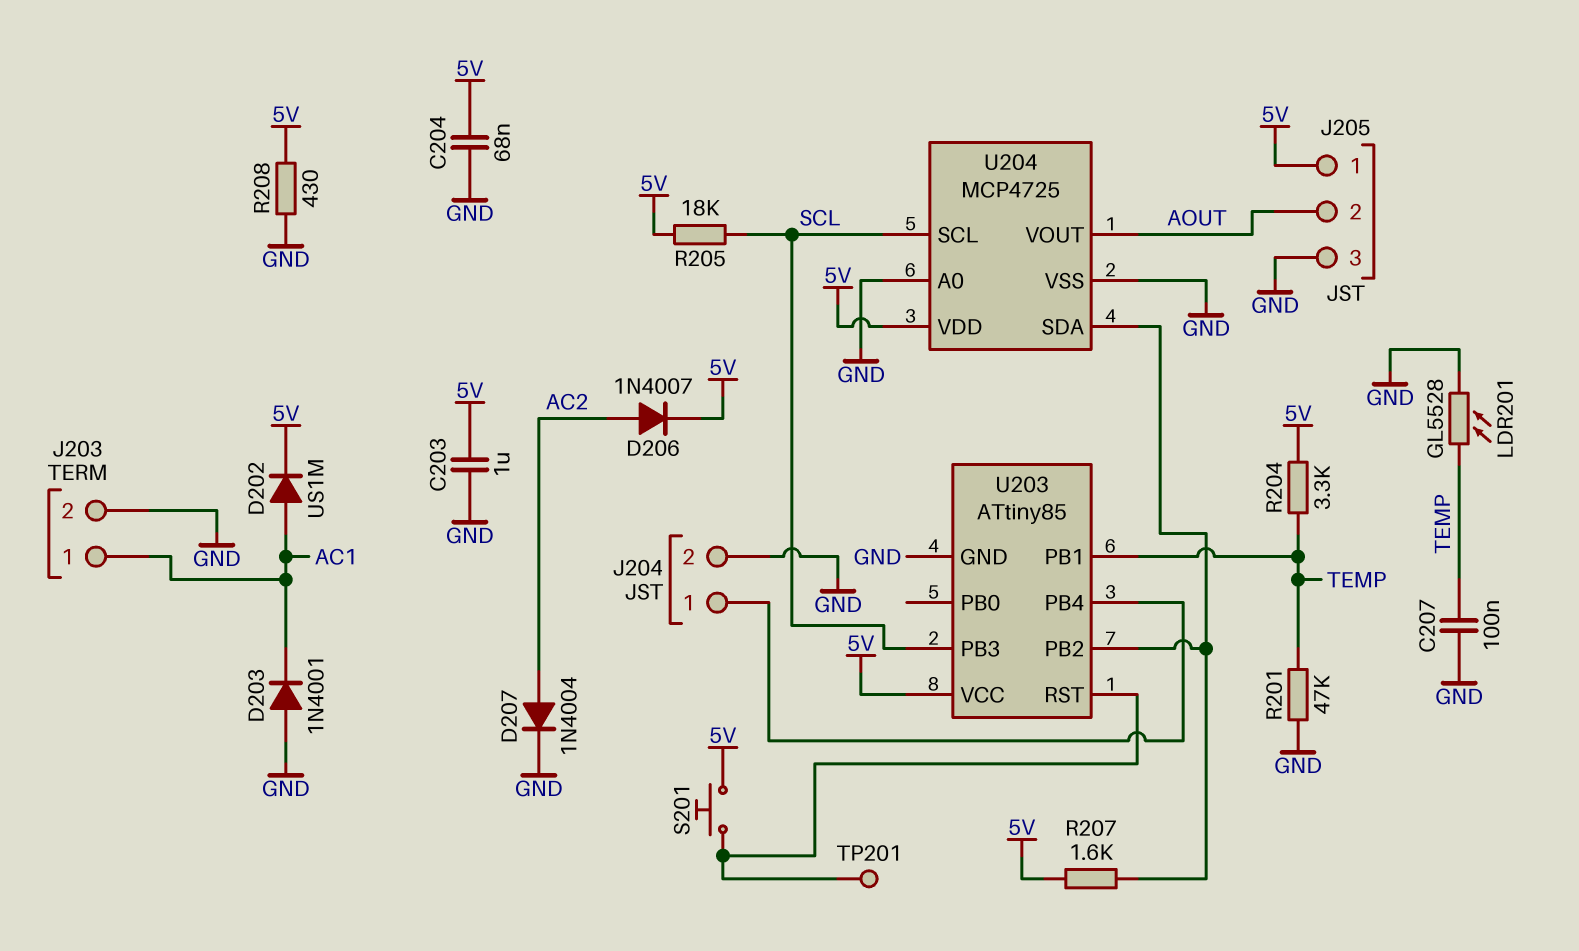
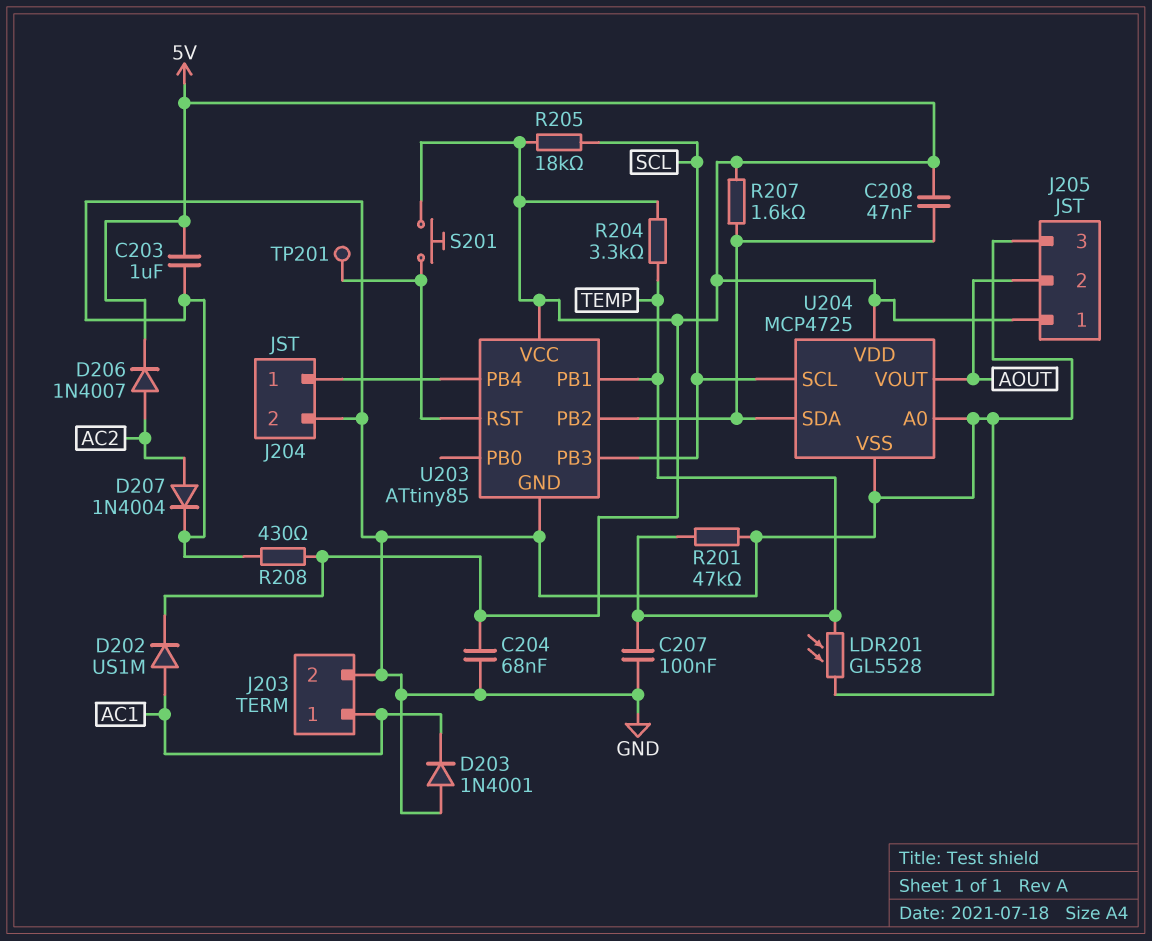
C208: none -> 47nF (5V, U203/PB2)

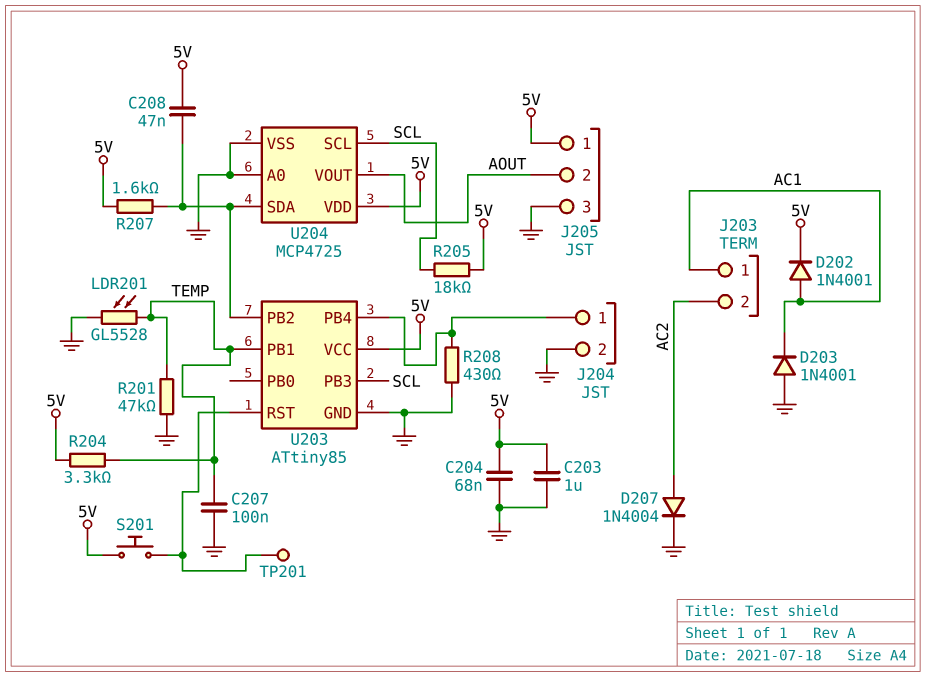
D202: diode US1M (A AC1, K 5V) -> diode 1N4001 (A AC1, K 5V)
D206: diode 1N4007 (A AC2, K 5V) -> none
J203 pin 2: GND -> AC2
R208: 430 (5V, GND) -> 430 (GND, J204/1)

